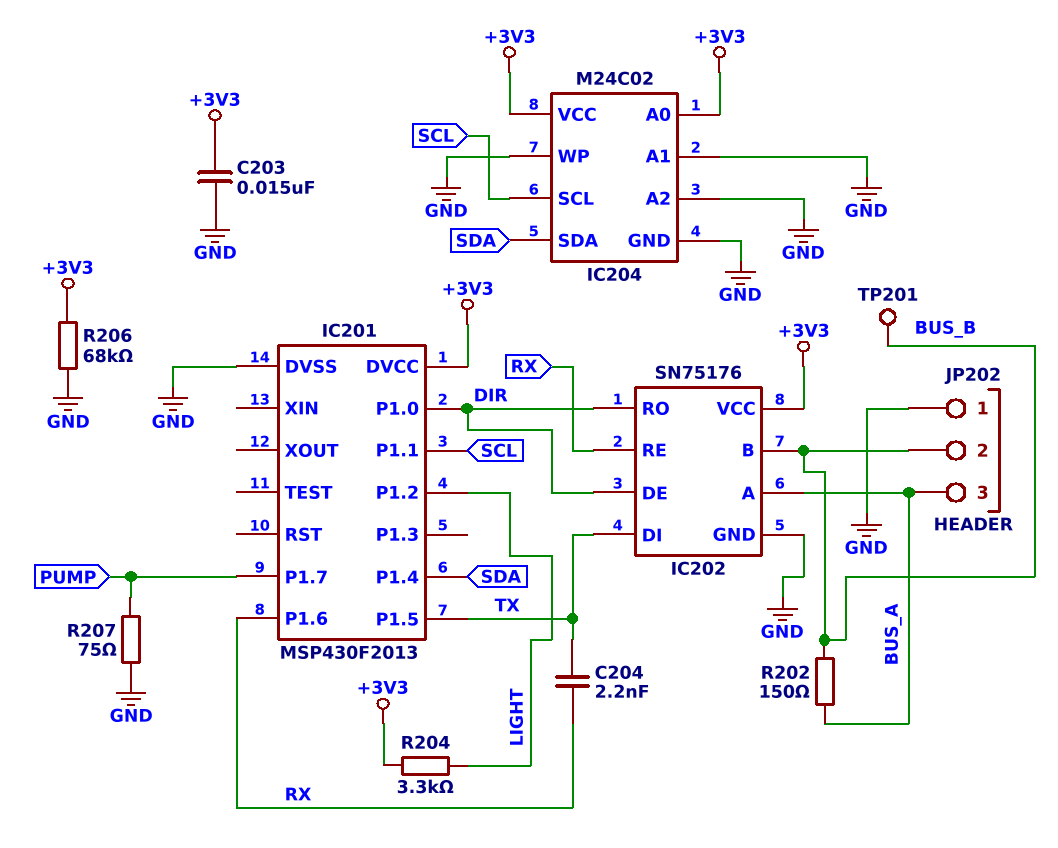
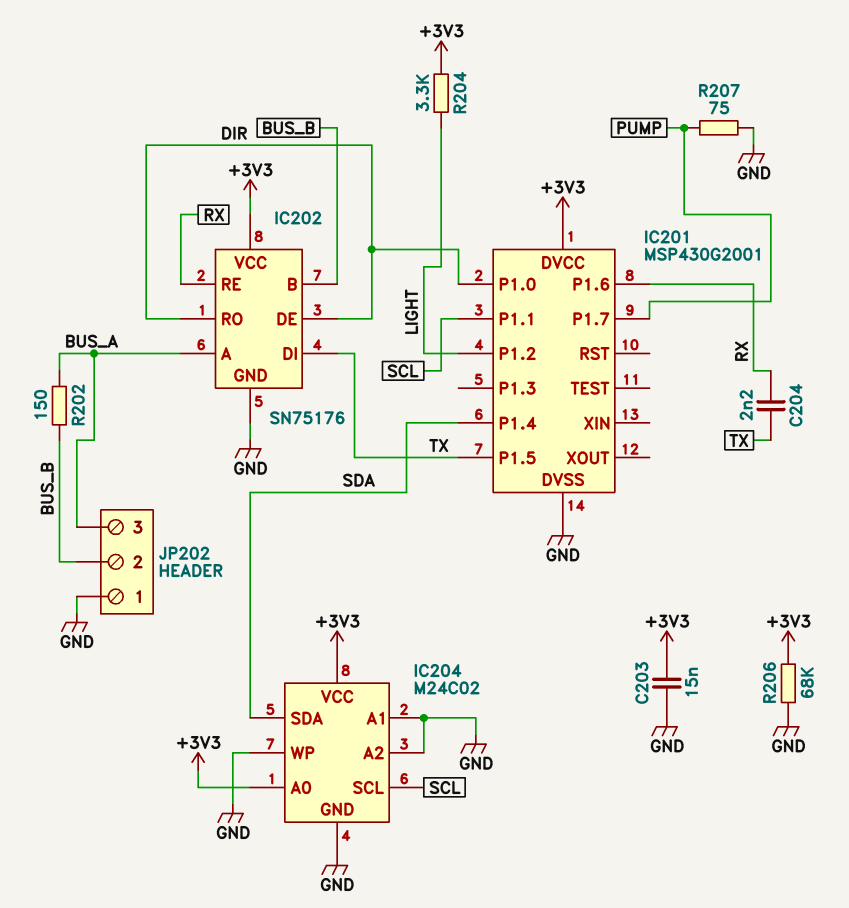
IC201: MSP430F2013 -> MSP430G2001
TP201: test point (BUS_B) -> none

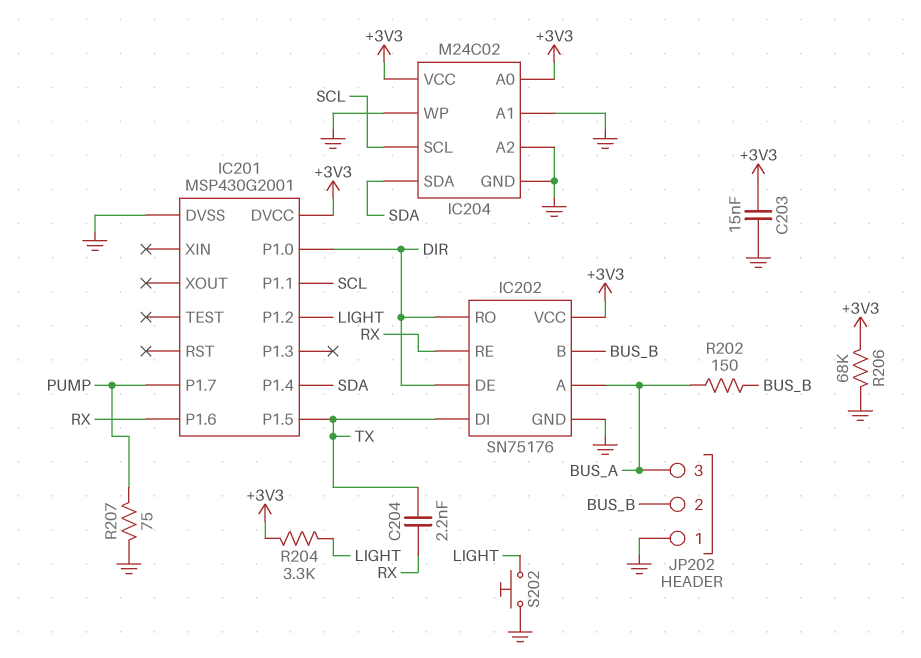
S202: none -> button (GND, LIGHT)

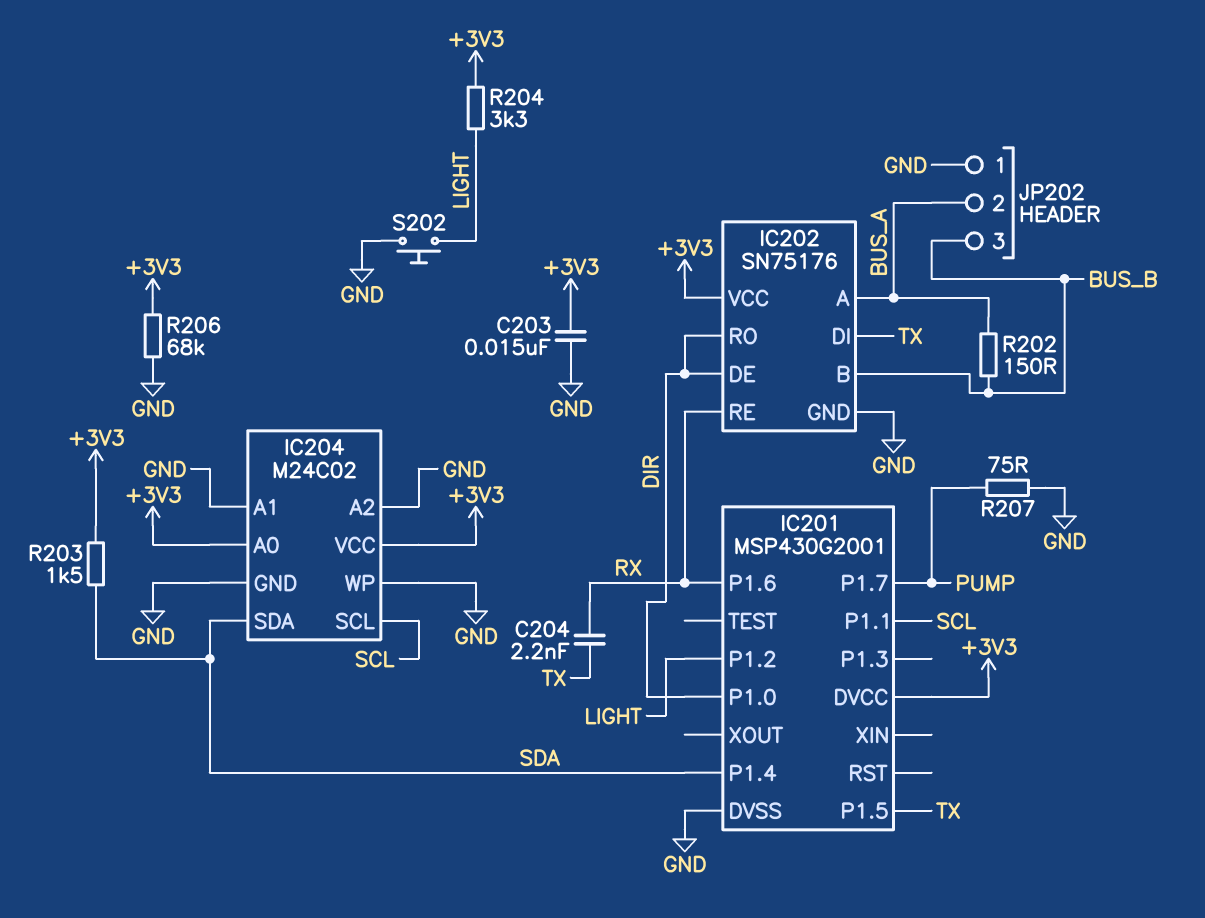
JP202 pin 2: BUS_B -> BUS_A
JP202 pin 3: BUS_A -> BUS_B
R203: none -> 1.5k (+3V3, SDA)

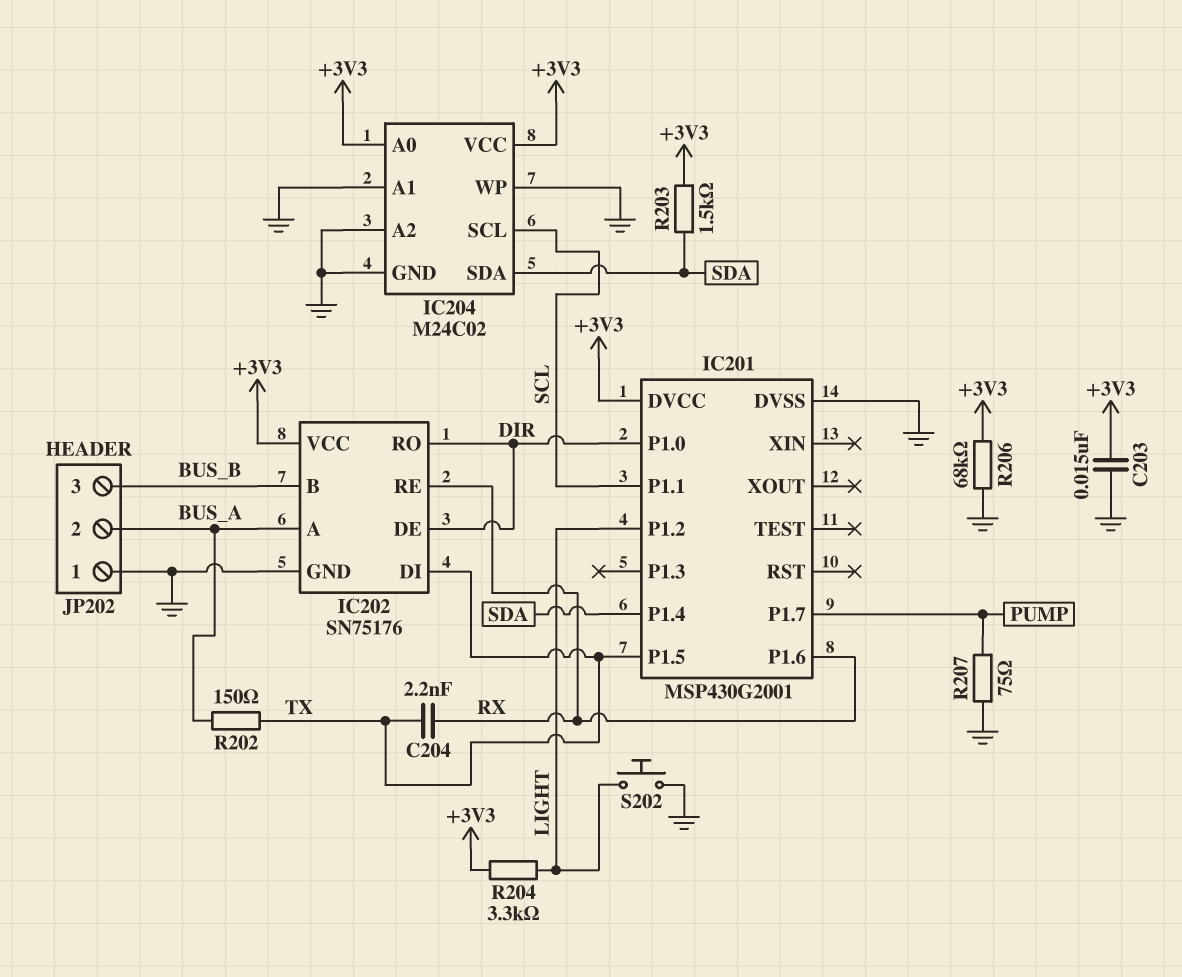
R202: 150 (BUS_A, BUS_B) -> 150 (BUS_A, TX)

